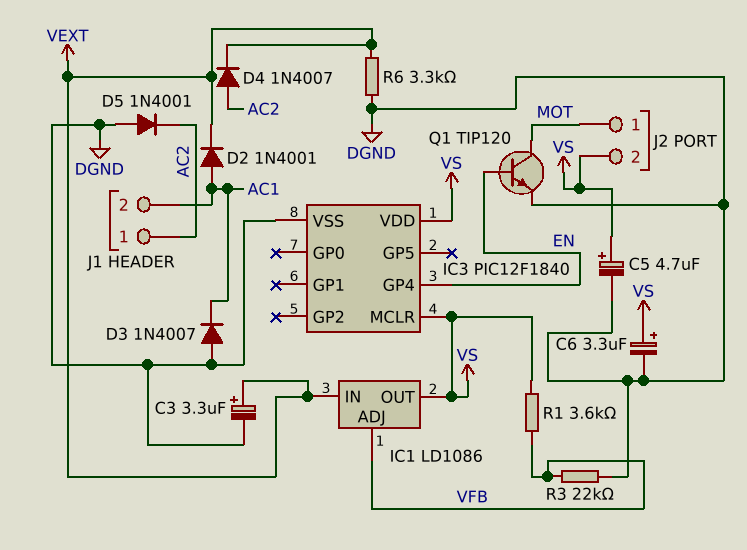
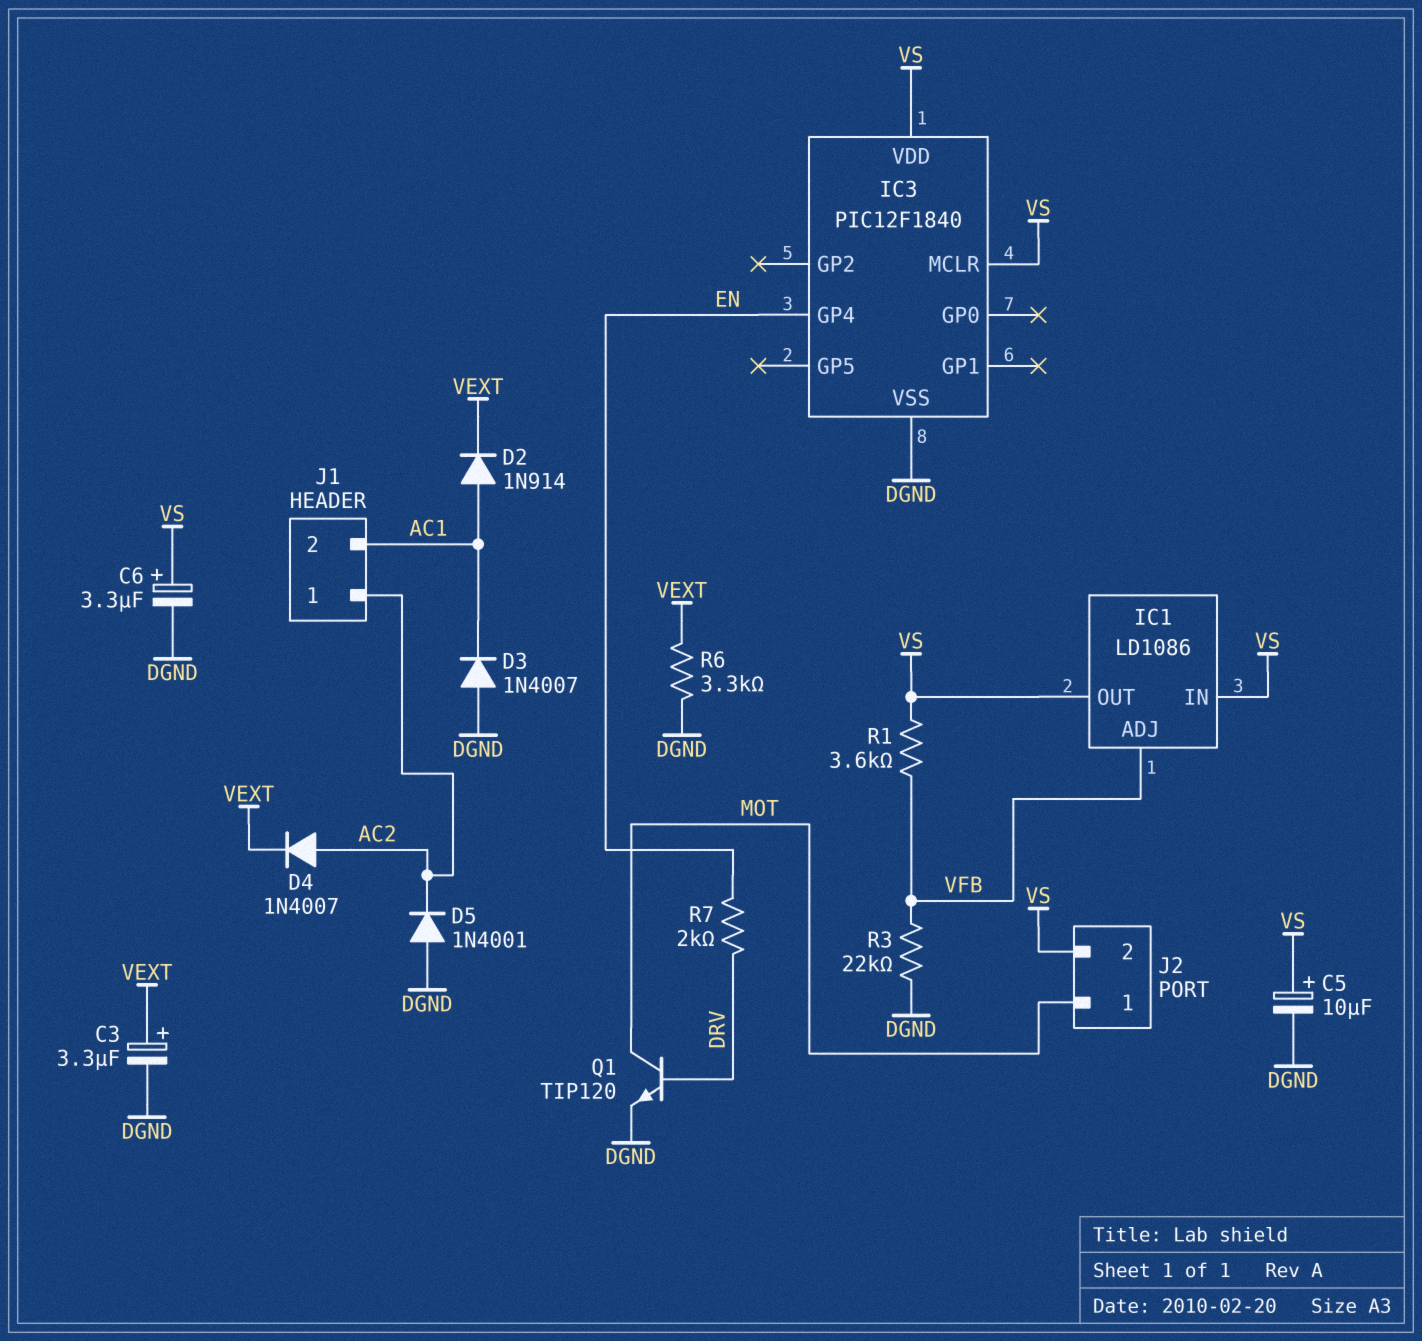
C5: 4.7uF (plus VS, minus DGND) -> 10uF (plus VS, minus DGND)
D2: diode 1N4001 (A AC1, K VEXT) -> diode 1N914 (A AC1, K VEXT)
IC1 pin IN: VEXT -> VS
Q1: NPN TIP120 (B EN, C MOT, E DGND) -> NPN TIP120 (B DRV, C MOT, E DGND)
R7: none -> 2k (DRV, EN)

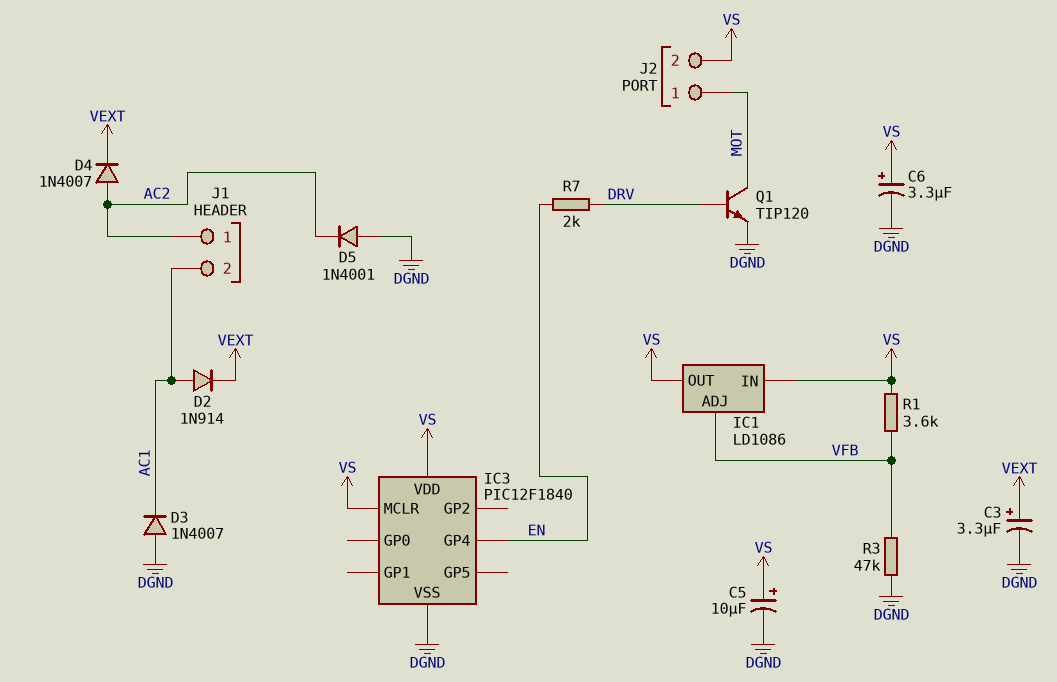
R3: 22k (DGND, VFB) -> 47k (DGND, VFB)
R6: 3.3k (DGND, VEXT) -> none

